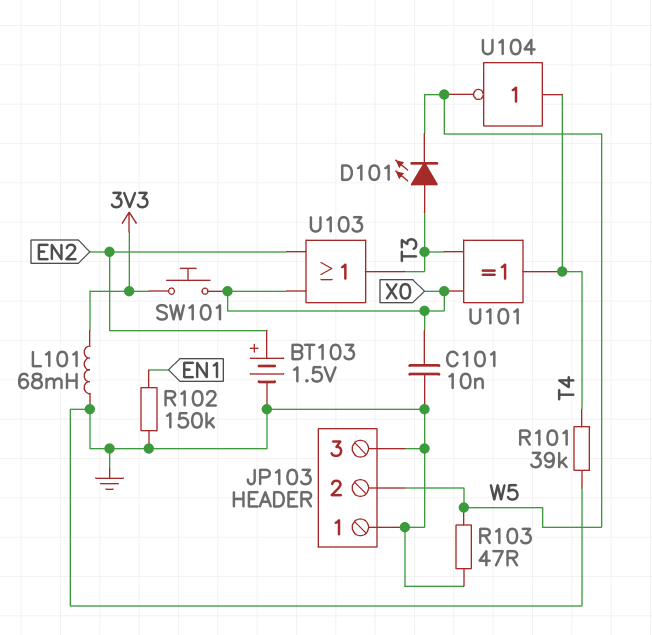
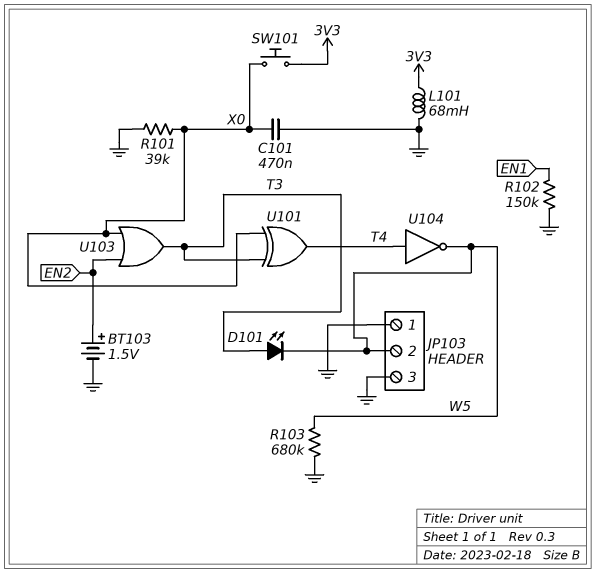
C101: 10nF (GND, X0) -> 470nF (GND, X0)
R101: 39k (GND, T4) -> 39k (GND, X0)
R103: 47 (GND, W5) -> 680k (GND, W5)

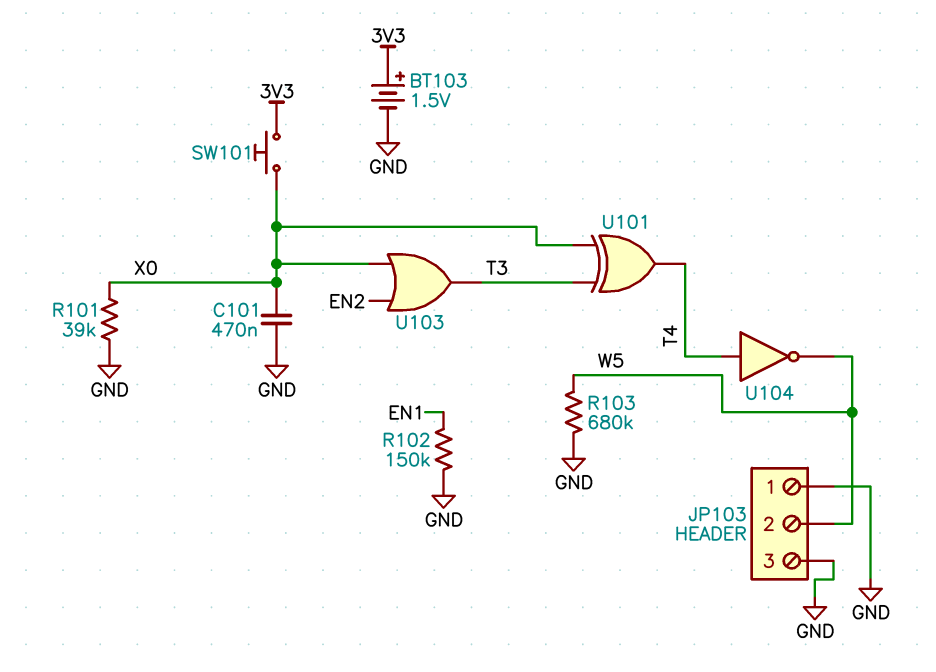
BT103: 1.5V (plus EN2, minus GND) -> 1.5V (plus 3V3, minus GND)
D101: LED (A T3, K W5) -> none
L101: 68mH (3V3, GND) -> none

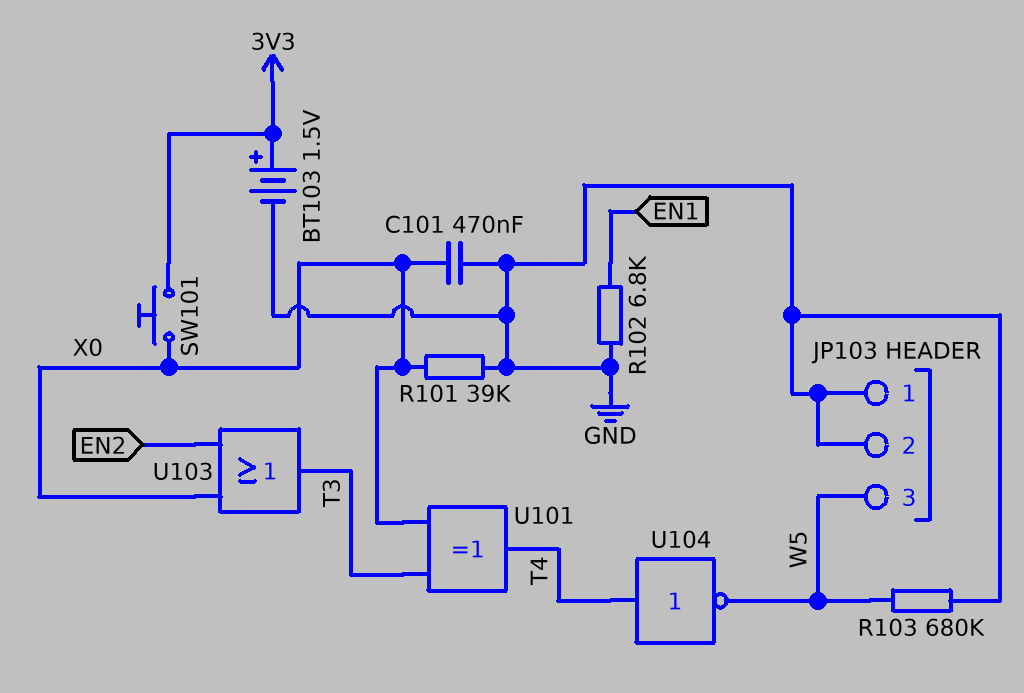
JP103 pin 2: W5 -> GND
JP103 pin 3: GND -> W5
R102: 150k (EN1, GND) -> 6.8k (EN1, GND)

